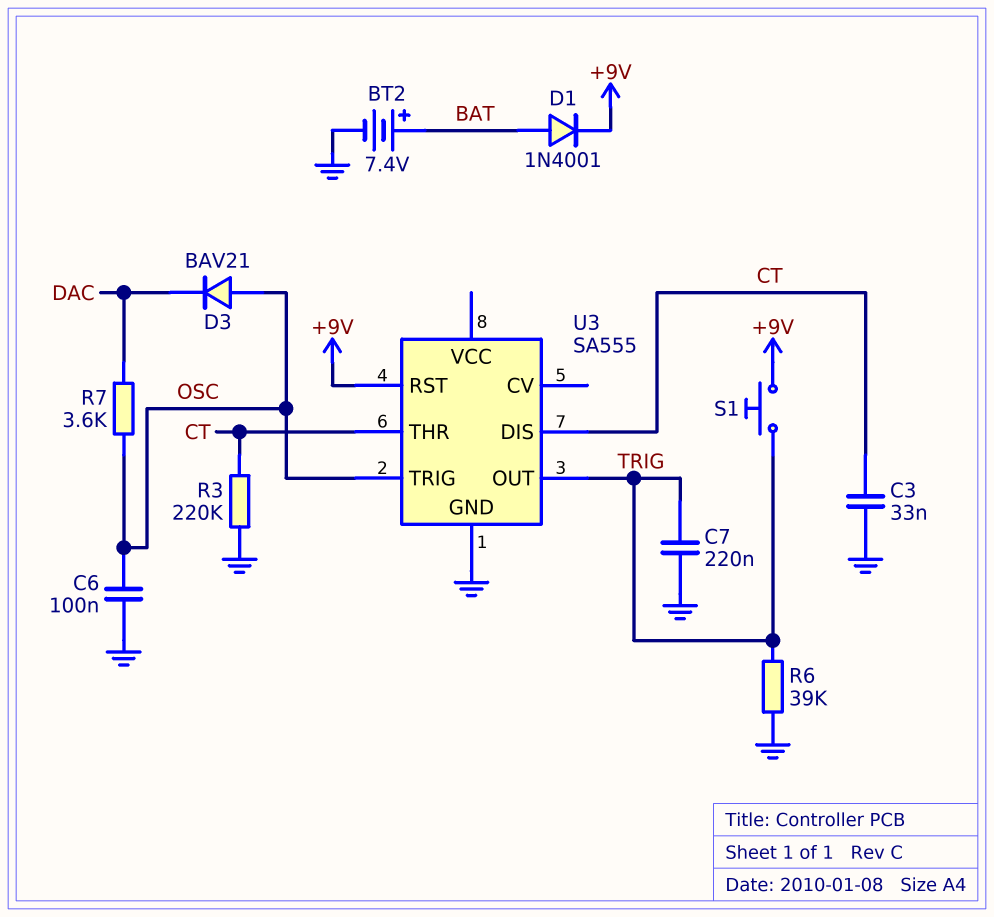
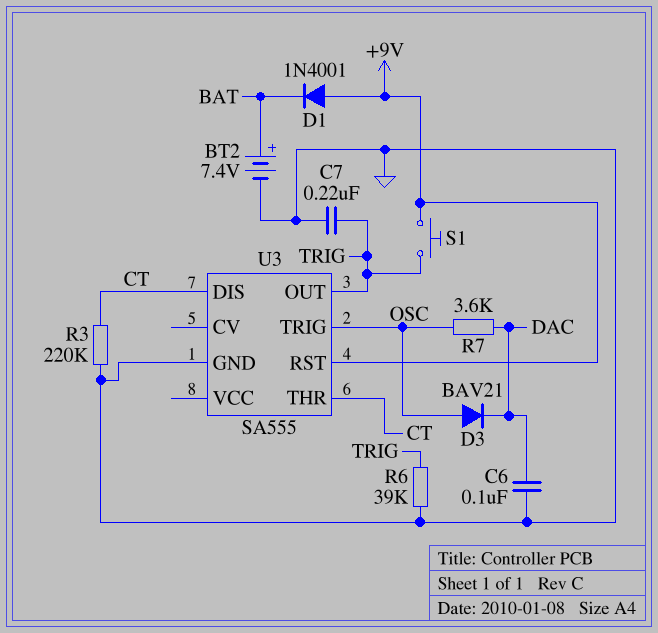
C3: 33nF (CT, GND) -> none
C6: 100nF (GND, OSC) -> 100nF (DAC, GND)
D1: diode 1N4001 (A BAT, K +9V) -> diode 1N4001 (A +9V, K BAT)

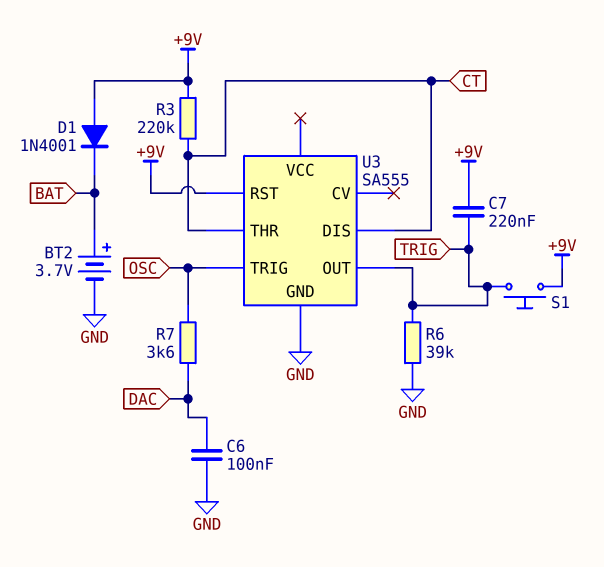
BT2: 7.4V (plus BAT, minus GND) -> 3.7V (plus BAT, minus GND)
C7: 220nF (GND, TRIG) -> 220nF (+9V, TRIG)
D3: diode BAV21 (A OSC, K DAC) -> none
R3: 220k (CT, GND) -> 220k (+9V, CT)

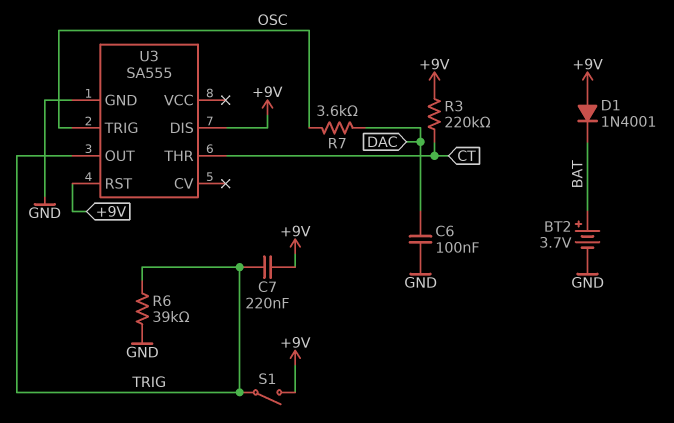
S1: button (+9V, TRIG) -> switch (+9V, TRIG)
U3 pin DIS: CT -> +9V

